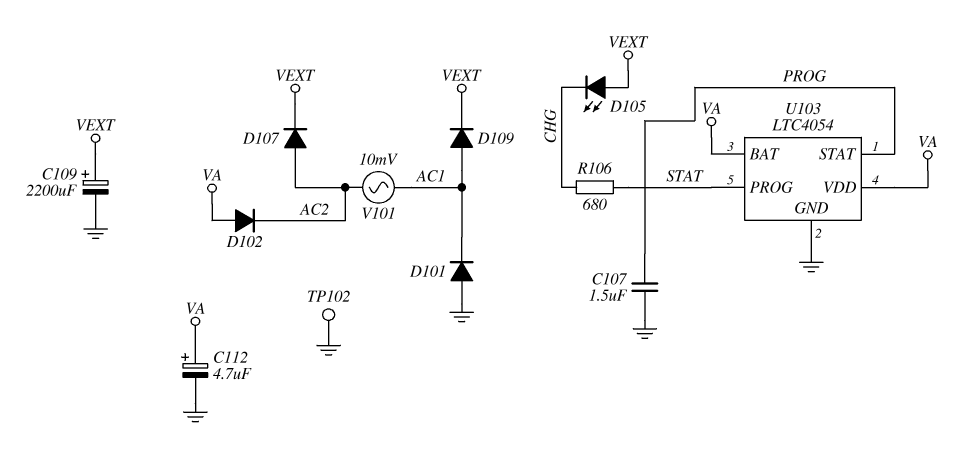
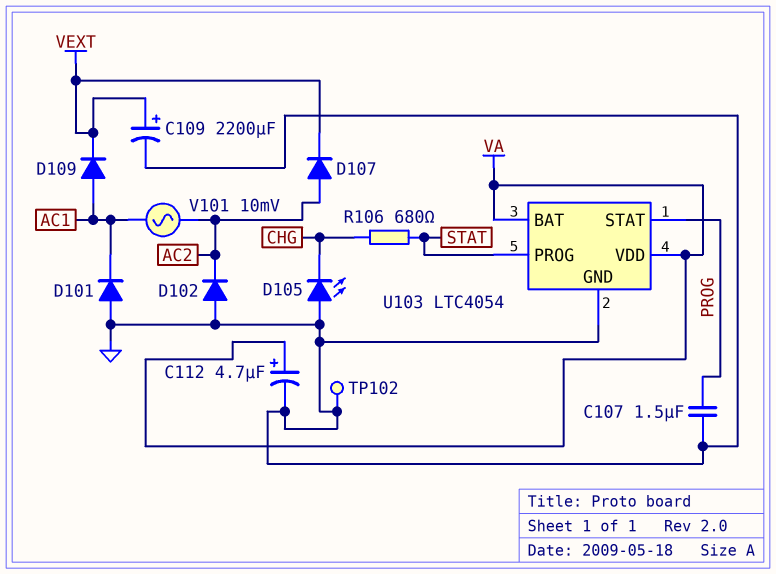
D102: diode (A VA, K AC2) -> diode (A GND, K AC2)
D105: LED (A VEXT, K CHG) -> LED (A GND, K CHG)

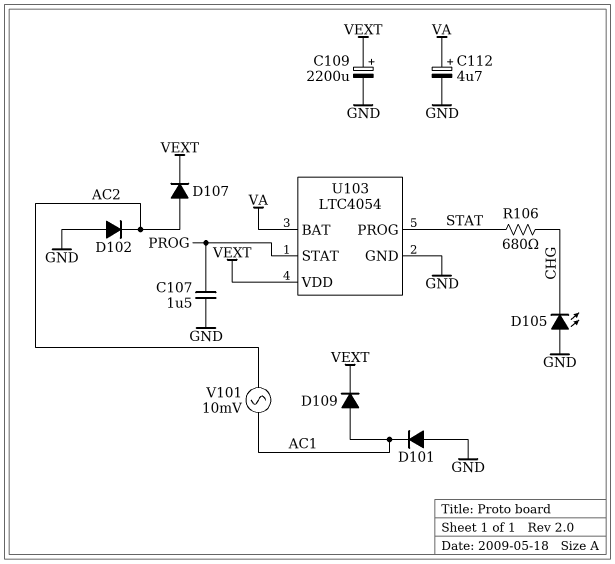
TP102: test point (GND) -> none
U103 pin VDD: VA -> VEXT

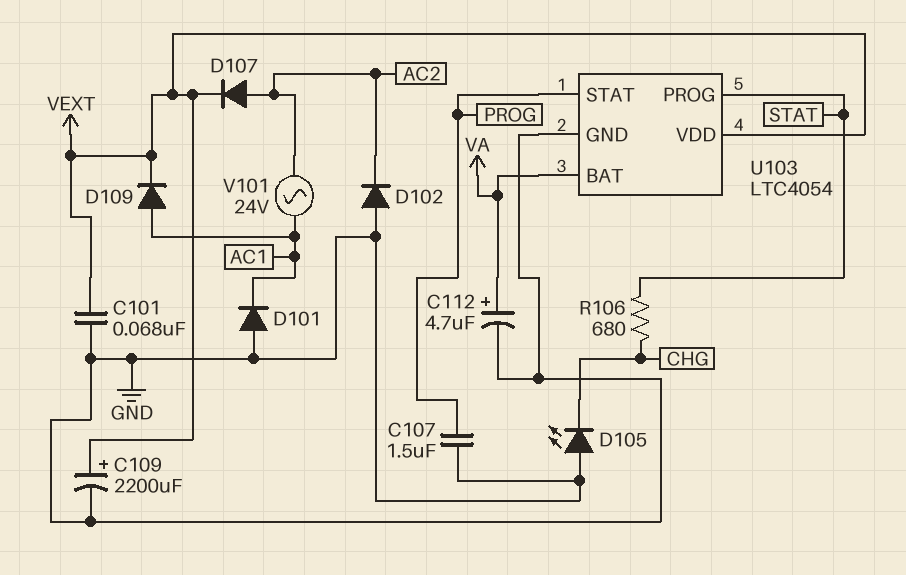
C101: none -> 68nF (GND, VEXT)
V101: AC 10mV (AC1, AC2) -> AC 24V (AC1, AC2)

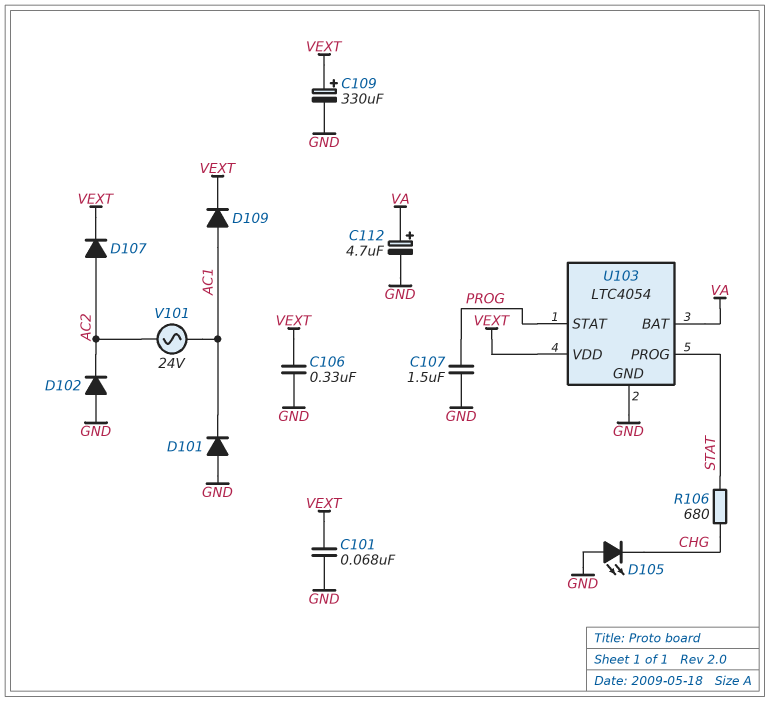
C106: none -> 330nF (GND, VEXT)
C109: 2200uF (plus VEXT, minus GND) -> 330uF (plus VEXT, minus GND)

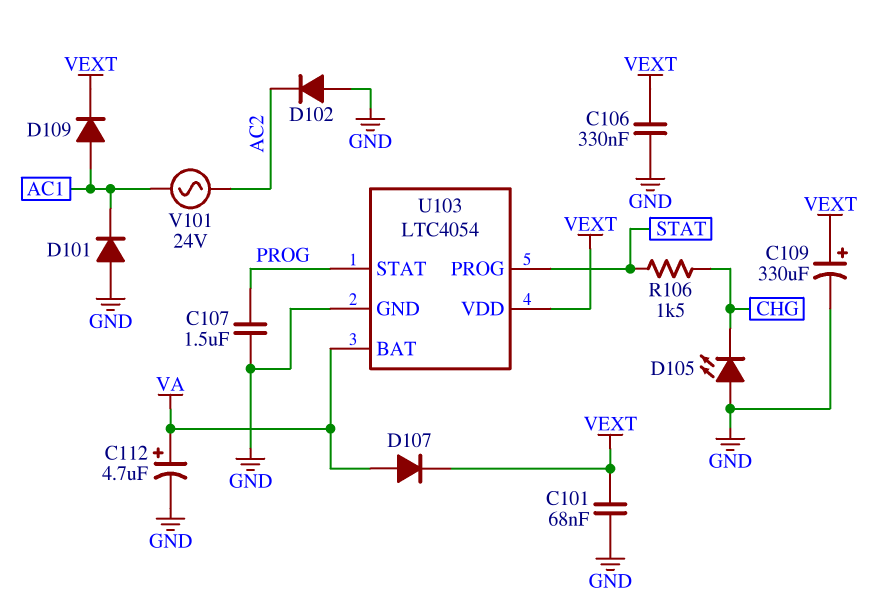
D107: diode (A AC2, K VEXT) -> diode (A VA, K VEXT)
R106: 680 (CHG, STAT) -> 1.5k (CHG, STAT)

